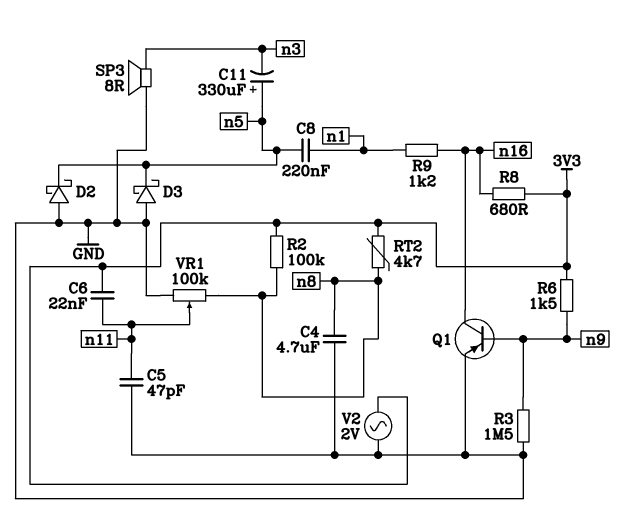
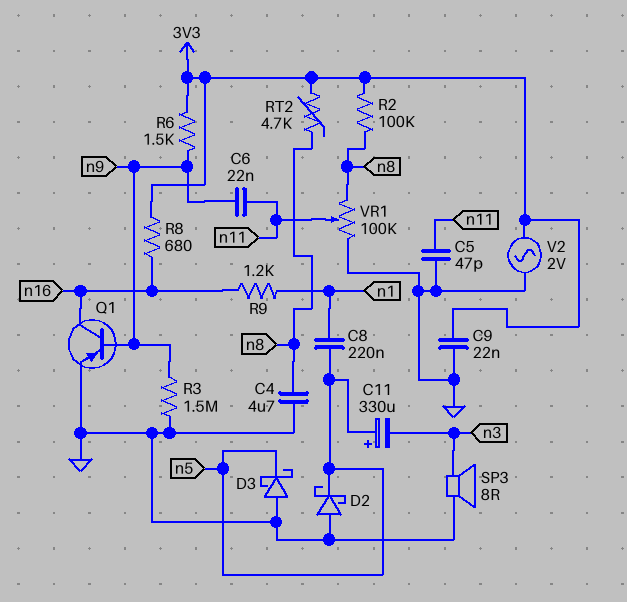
C6: 22nF (3V3, n11) -> 22nF (n9, n11)
C9: none -> 22nF (3V3, GND)

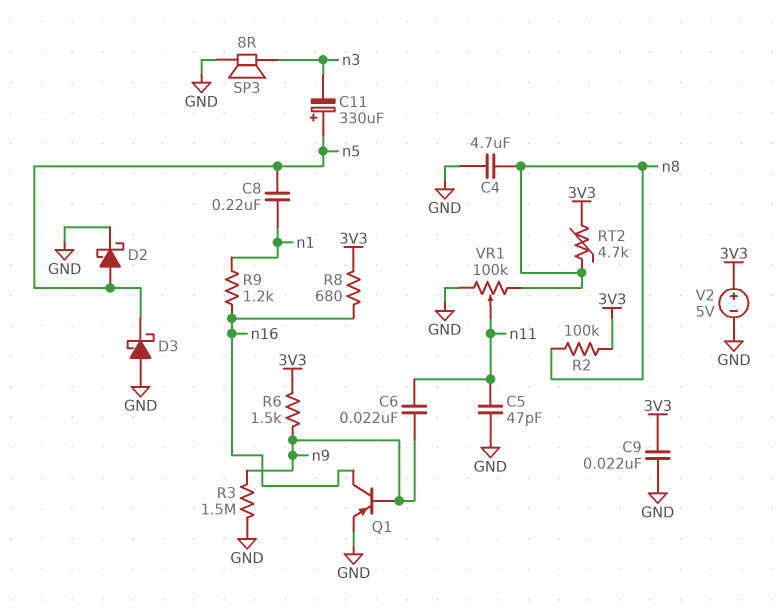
D2: schottky (A GND, K n5) -> schottky (A n5, K GND)
V2: AC 2V (3V3, GND) -> 5V (plus 3V3, minus GND)

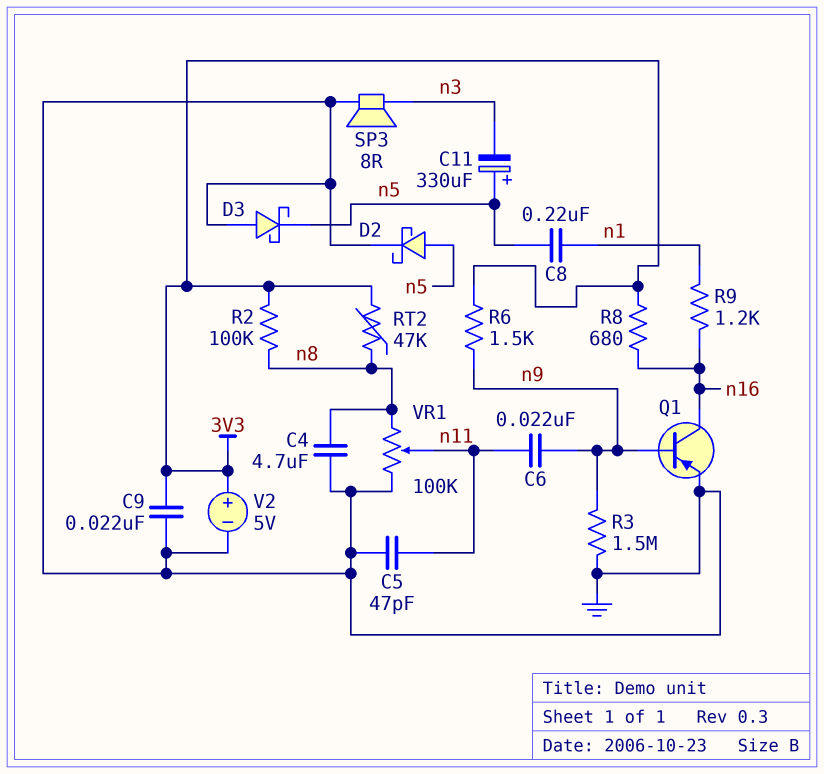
RT2: 4.7k (3V3, n8) -> 47k (3V3, n8)

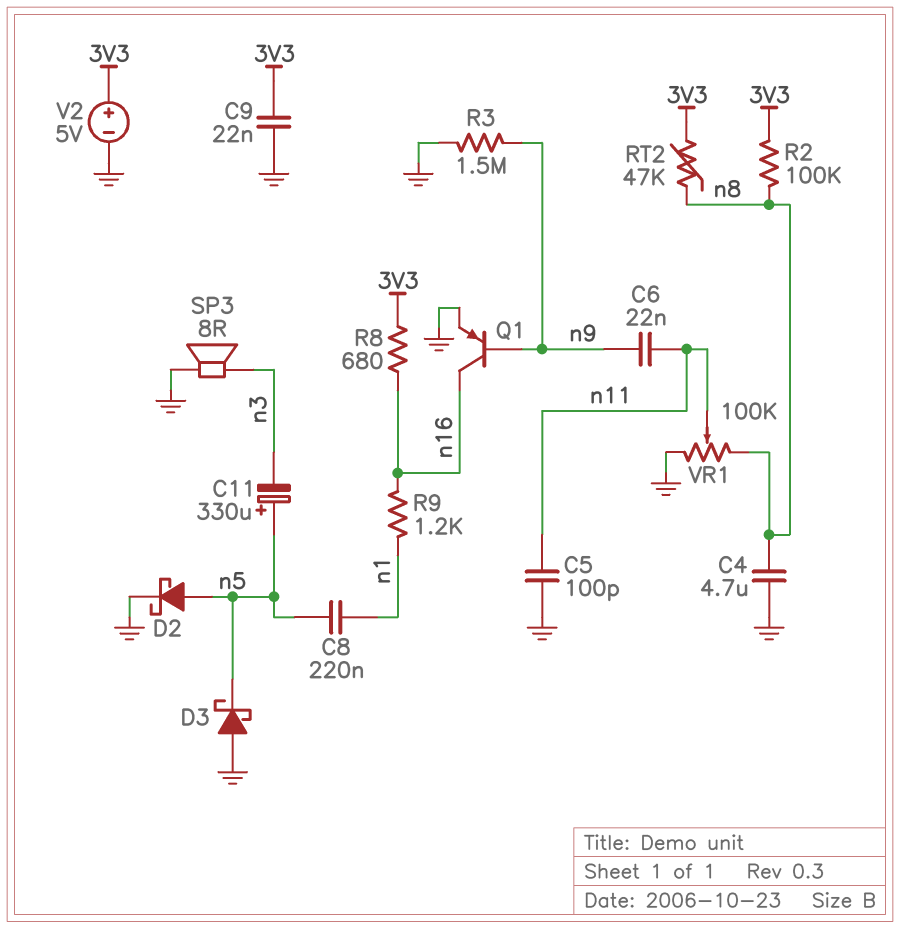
C5: 47pF (GND, n11) -> 100pF (GND, n11)
R6: 1.5k (3V3, n9) -> none

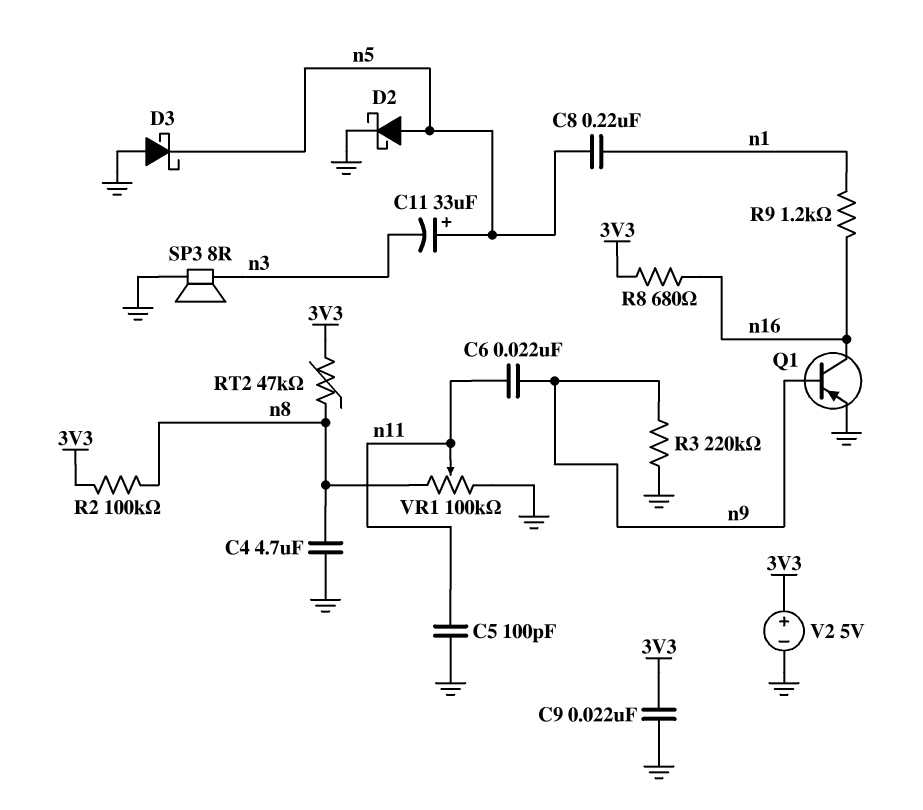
C11: 330uF (plus n5, minus n3) -> 33uF (plus n5, minus n3)
R3: 1.5M (GND, n9) -> 220k (GND, n9)

